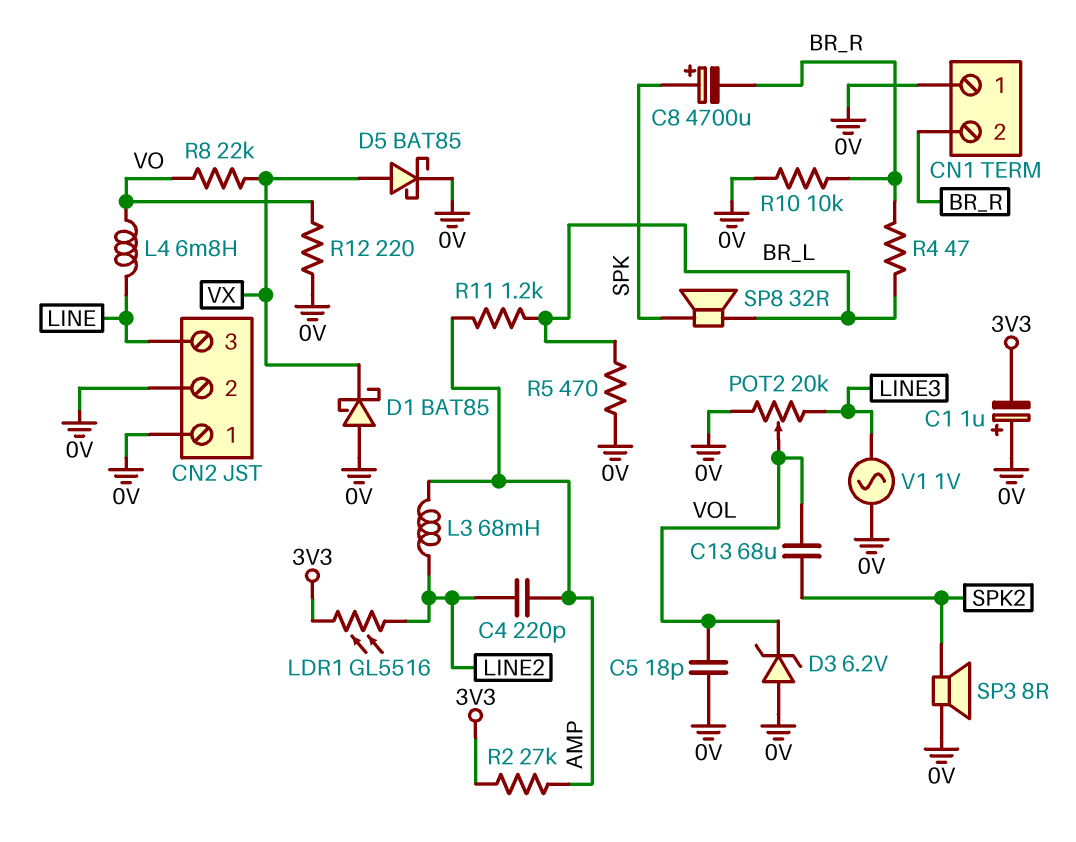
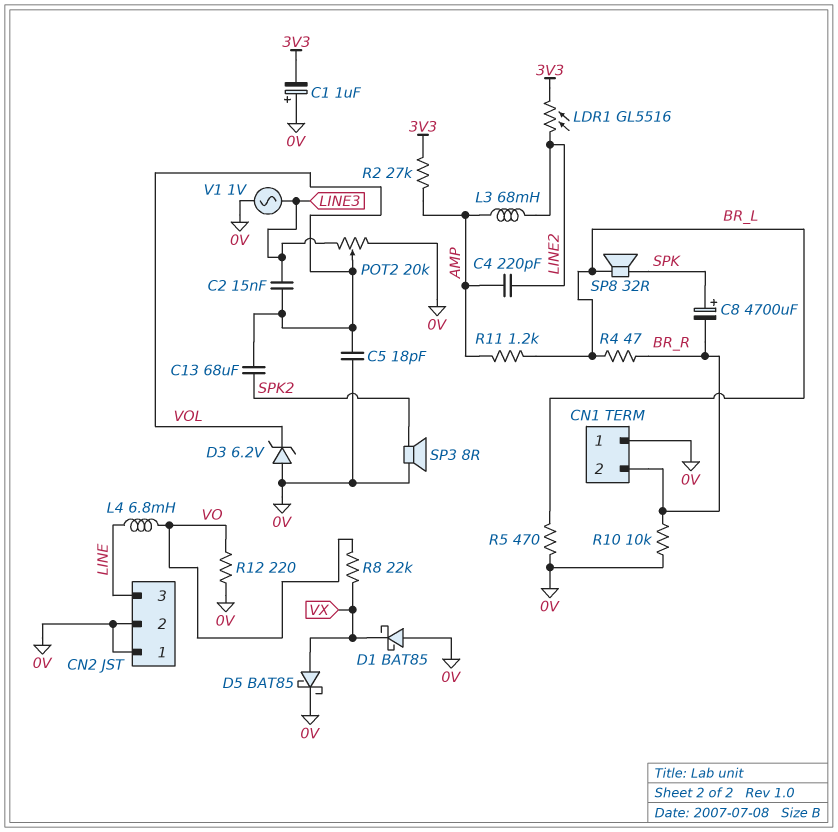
C2: none -> 15nF (LINE3, VOL)

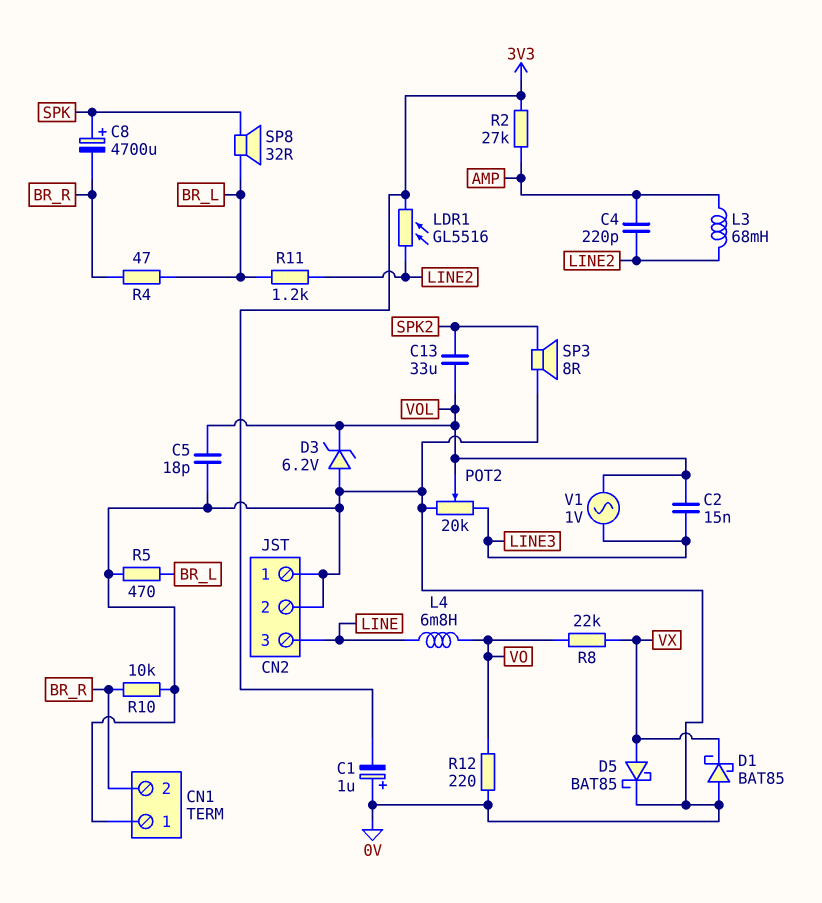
C13: 68uF (SPK2, VOL) -> 33uF (SPK2, VOL)
R11: 1.2k (AMP, BR_L) -> 1.2k (BR_L, LINE2)
V1: AC 1V (0V, LINE3) -> AC 1V (LINE3, VOL)

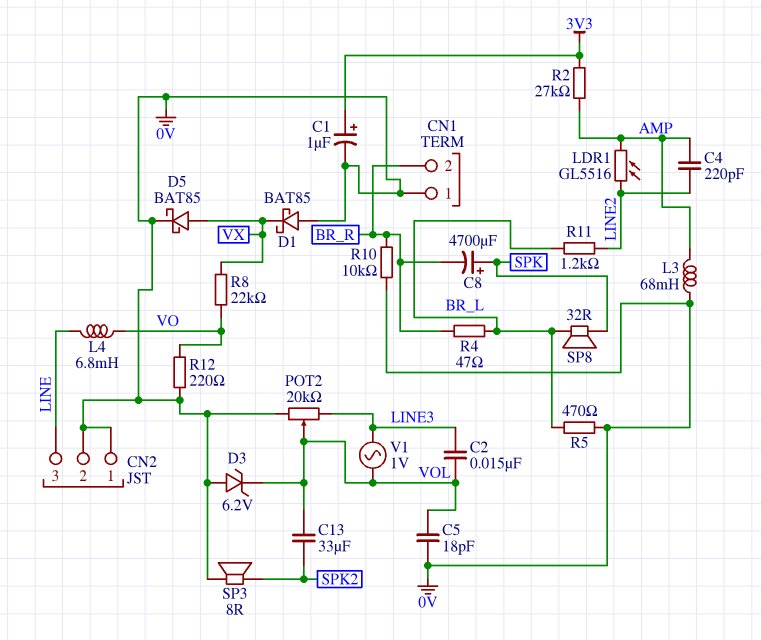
C1: 1uF (plus 0V, minus 3V3) -> 1uF (plus 3V3, minus 0V)
L3: 68mH (AMP, LINE2) -> 68mH (0V, AMP)
LDR1: GL5516 (3V3, LINE2) -> GL5516 (AMP, LINE2)

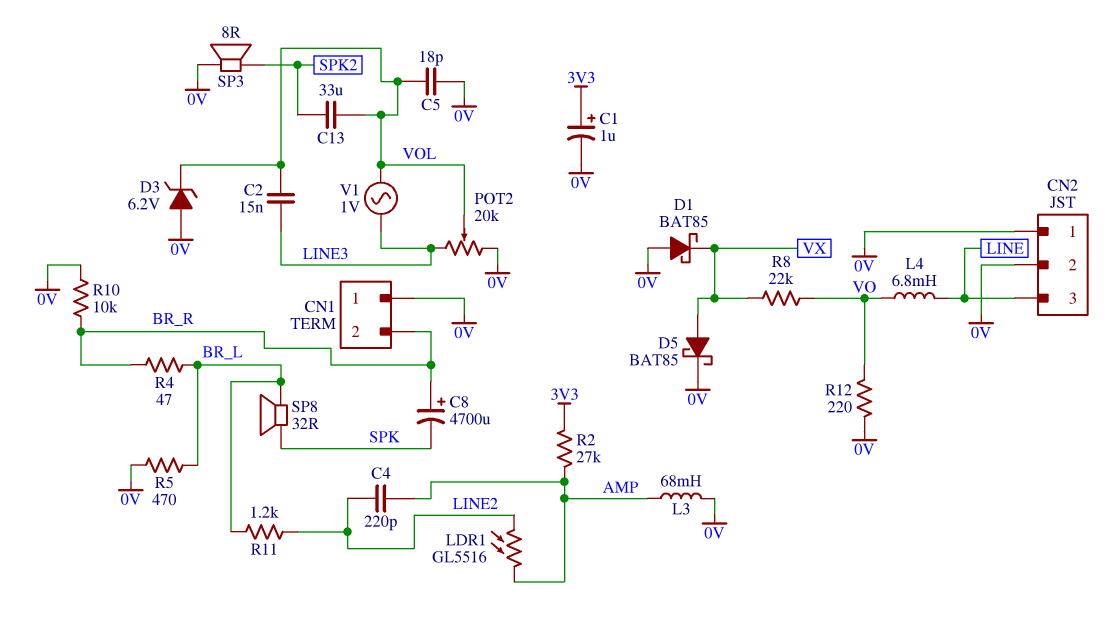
C8: 4700uF (plus SPK, minus BR_R) -> 4700uF (plus BR_R, minus SPK)

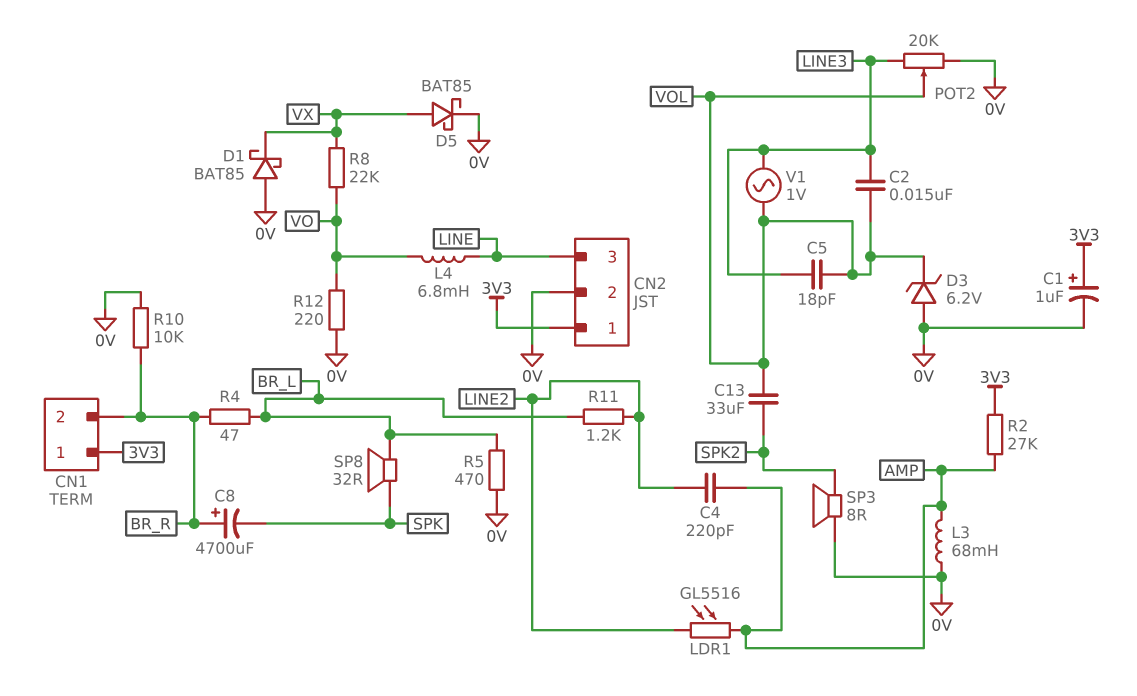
C5: 18pF (0V, VOL) -> 18pF (LINE3, VOL)
CN1 pin 1: 0V -> 3V3
CN2 pin 1: 0V -> 3V3

